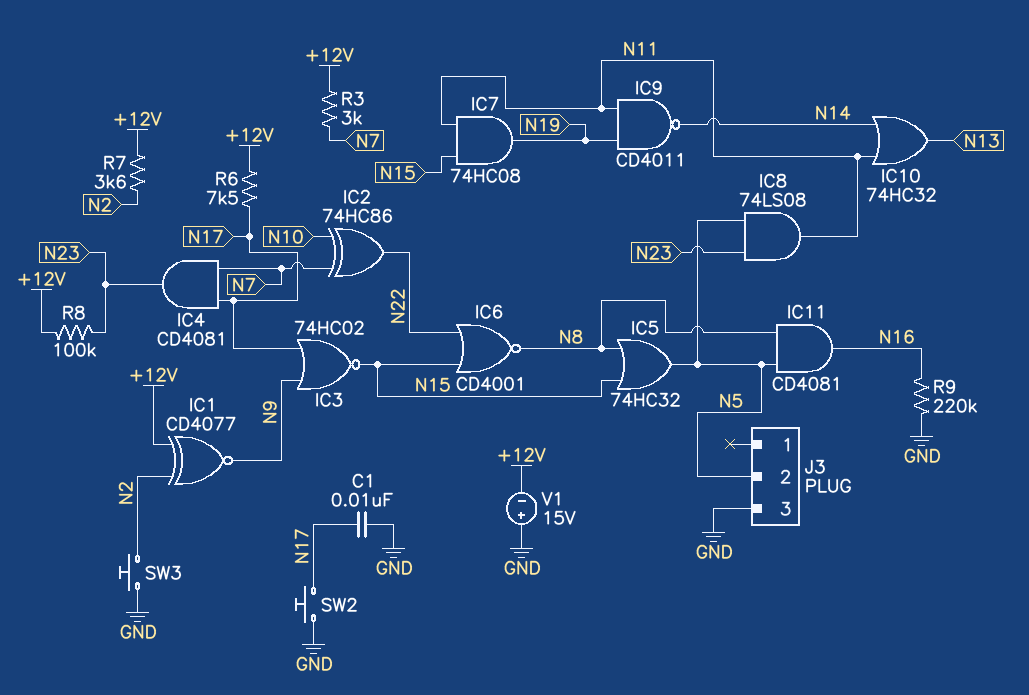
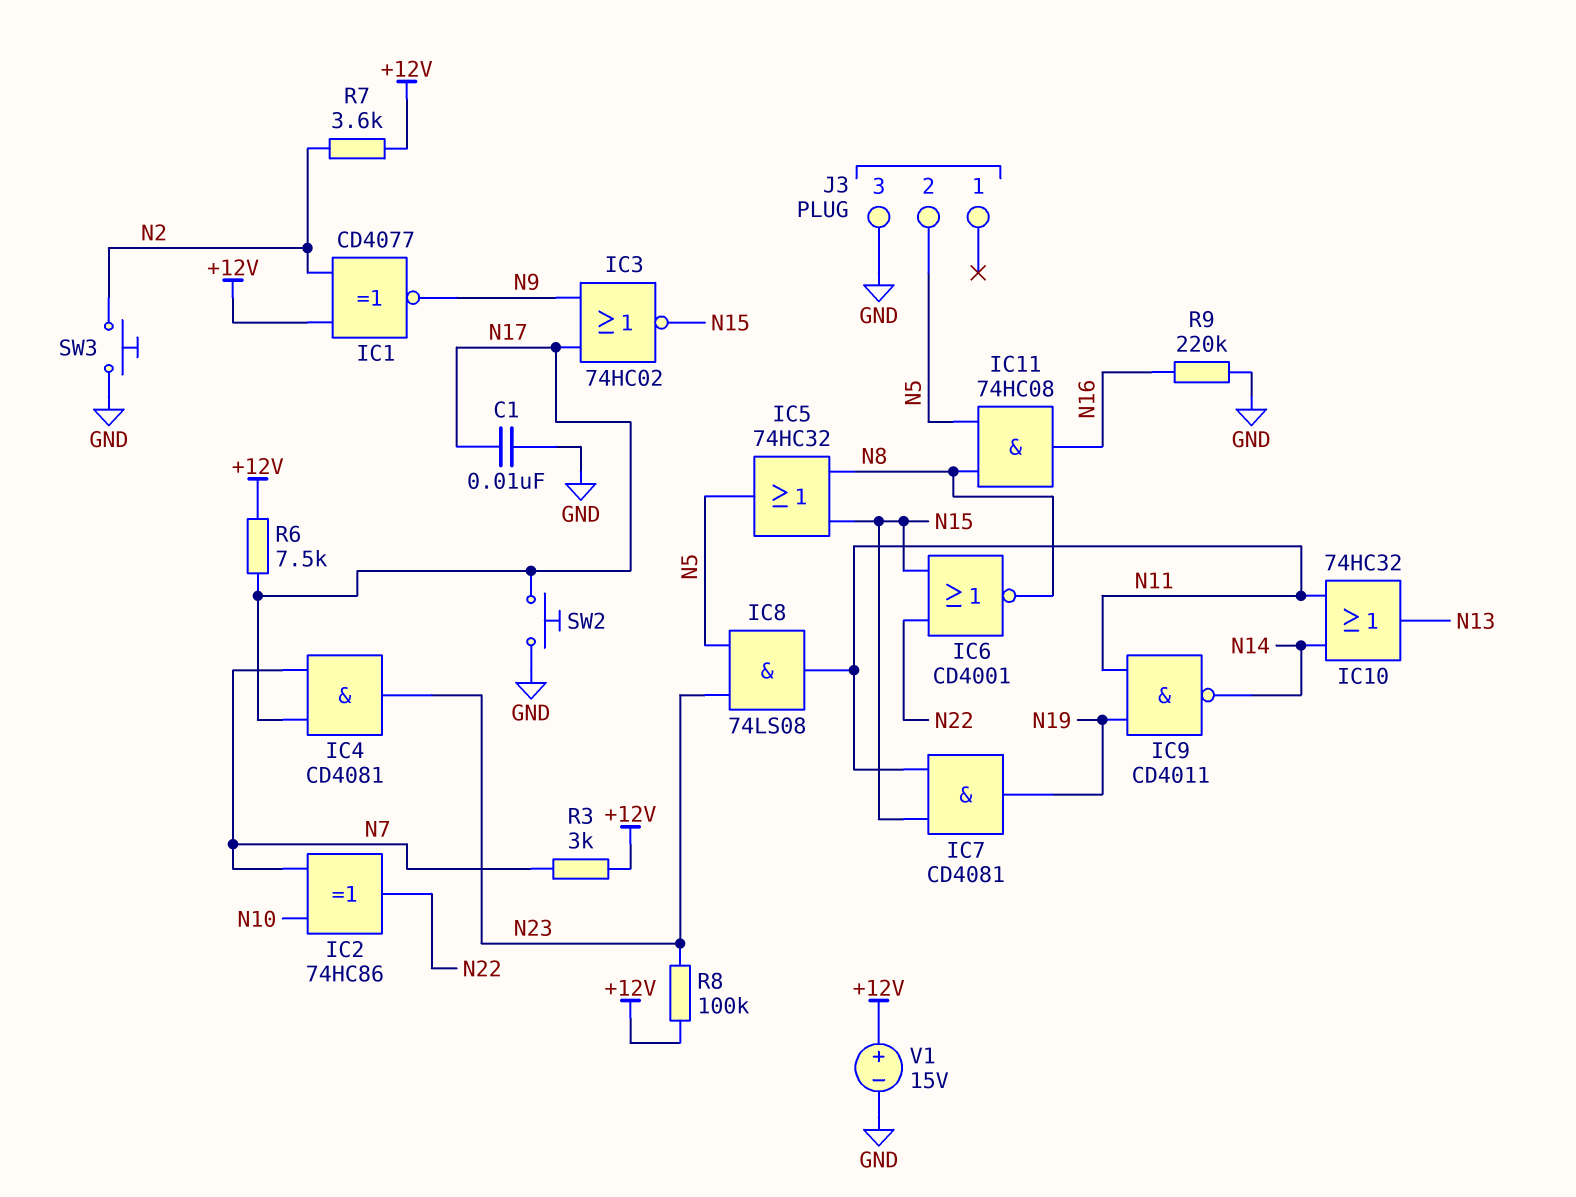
IC7: AND 74HC08 (in N11, in N15, out N19) -> AND CD4081 (in N11, in N15, out N19)
IC11: AND CD4081 (in N5, in N8, out N16) -> AND 74HC08 (in N5, in N8, out N16)
V1: 15V (plus GND, minus +12V) -> 15V (plus +12V, minus GND)

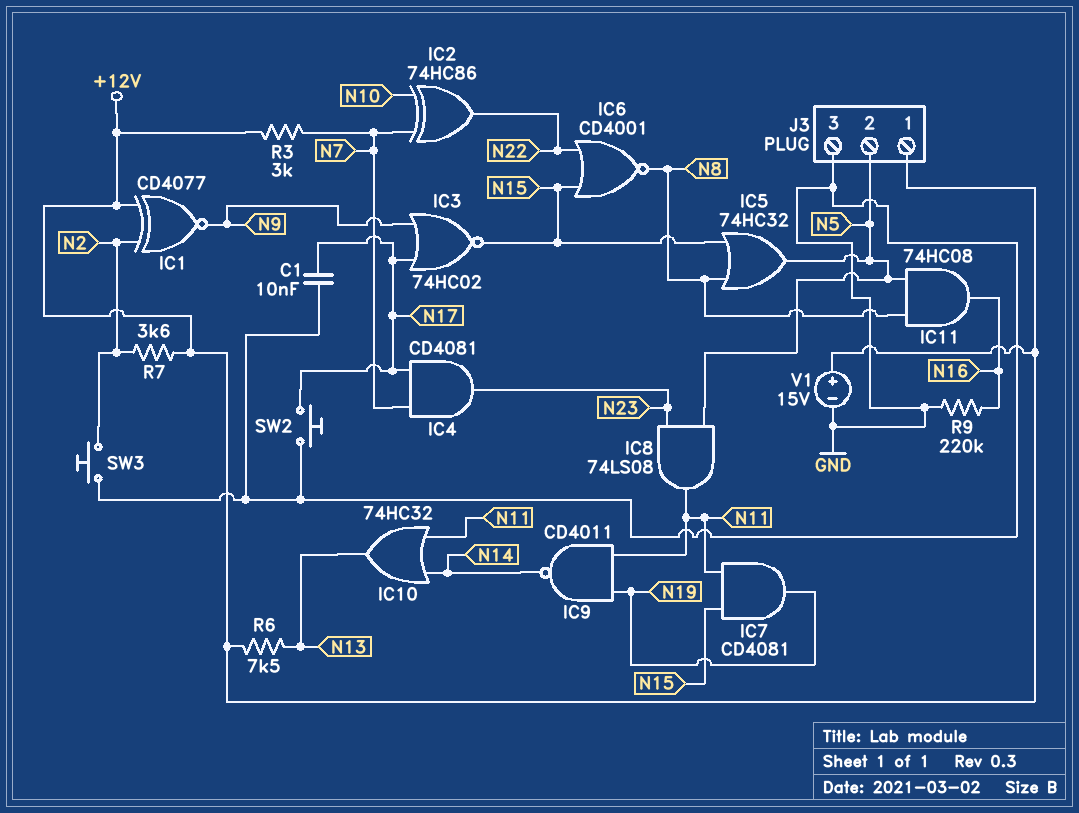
J3 pin 1: none -> +12V
R6: 7.5k (+12V, N17) -> 7.5k (+12V, N13)
R8: 100k (+12V, N23) -> none

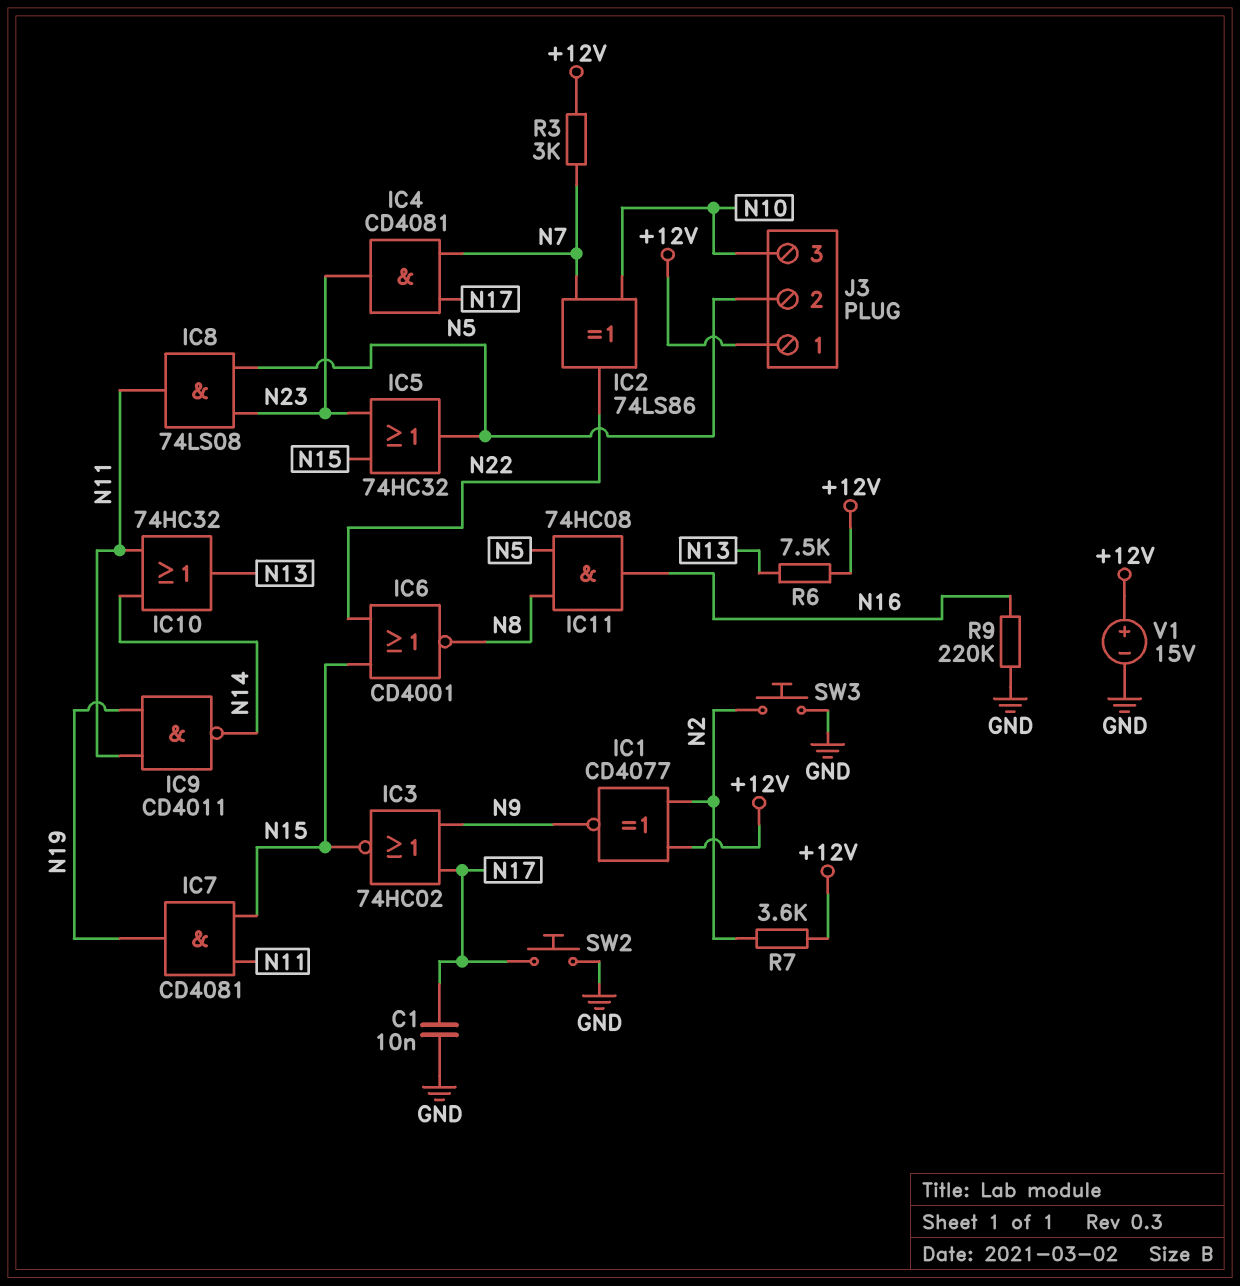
IC2: XOR 74HC86 (in N7, in N10, out N22) -> XOR 74LS86 (in N7, in N10, out N22)
IC5: OR 74HC32 (in N8, in N15, out N5) -> OR 74HC32 (in N15, in N23, out N5)
J3 pin 3: GND -> N10

